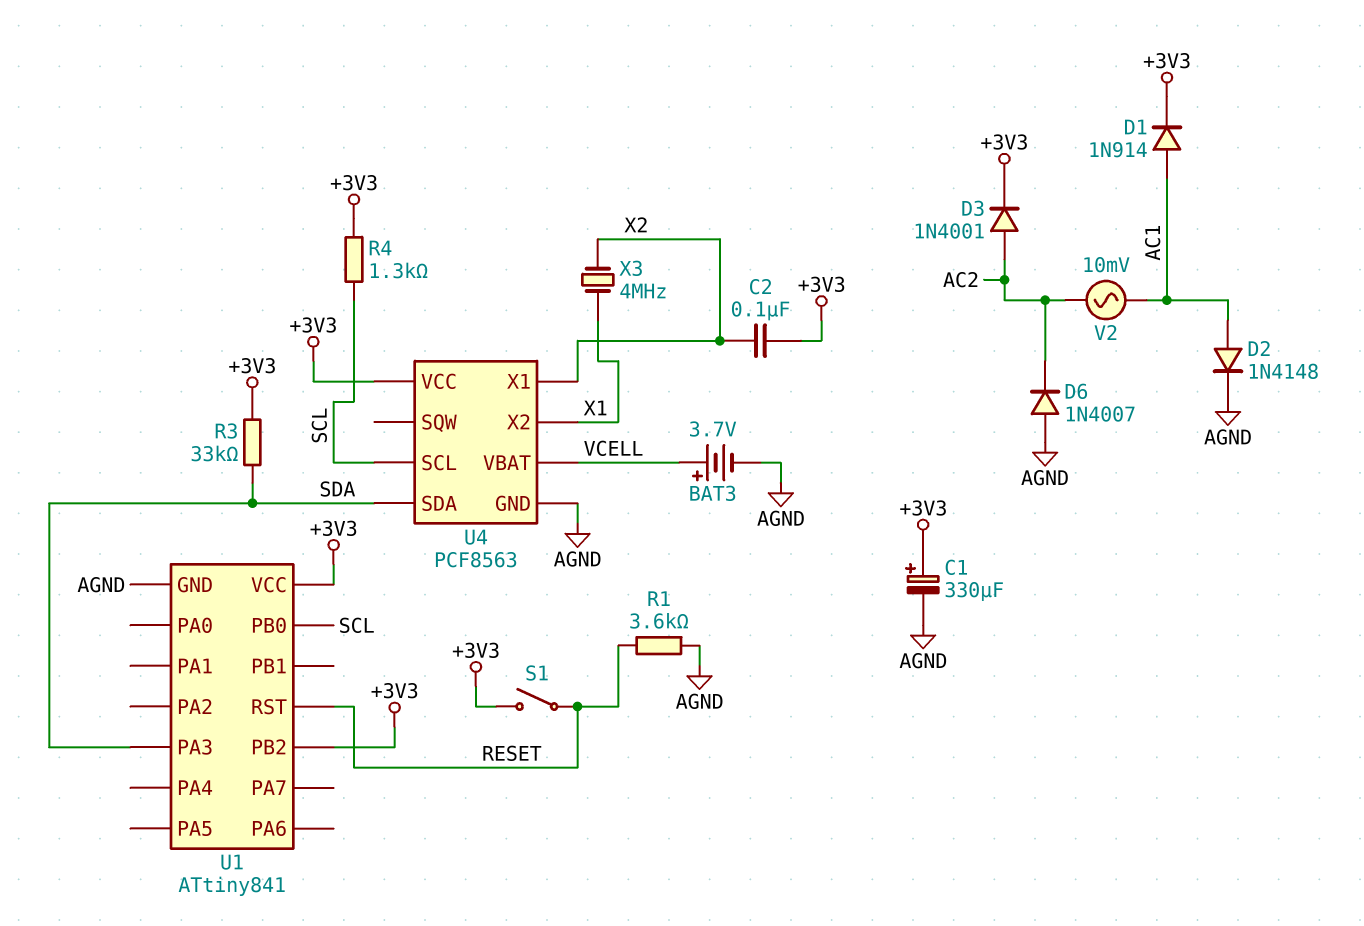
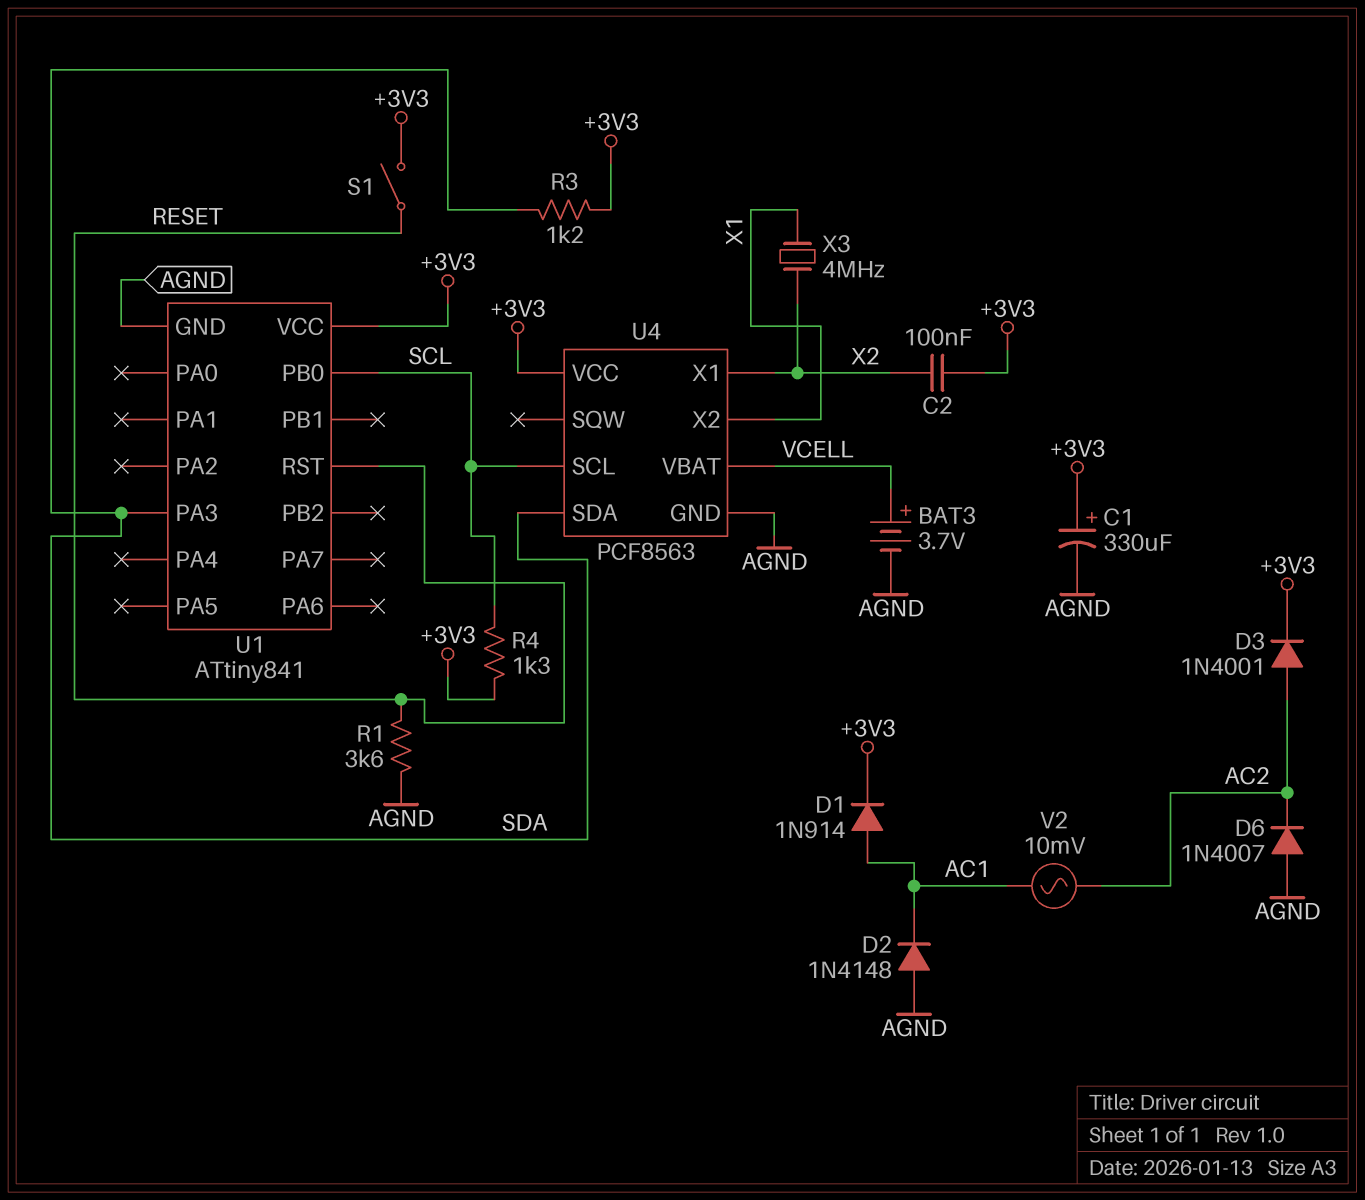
D2: diode 1N4148 (A AC1, K AGND) -> diode 1N4148 (A AGND, K AC1)
R3: 33k (+3V3, SDA) -> 1.2k (+3V3, SDA)
U1 pin PB2: +3V3 -> none

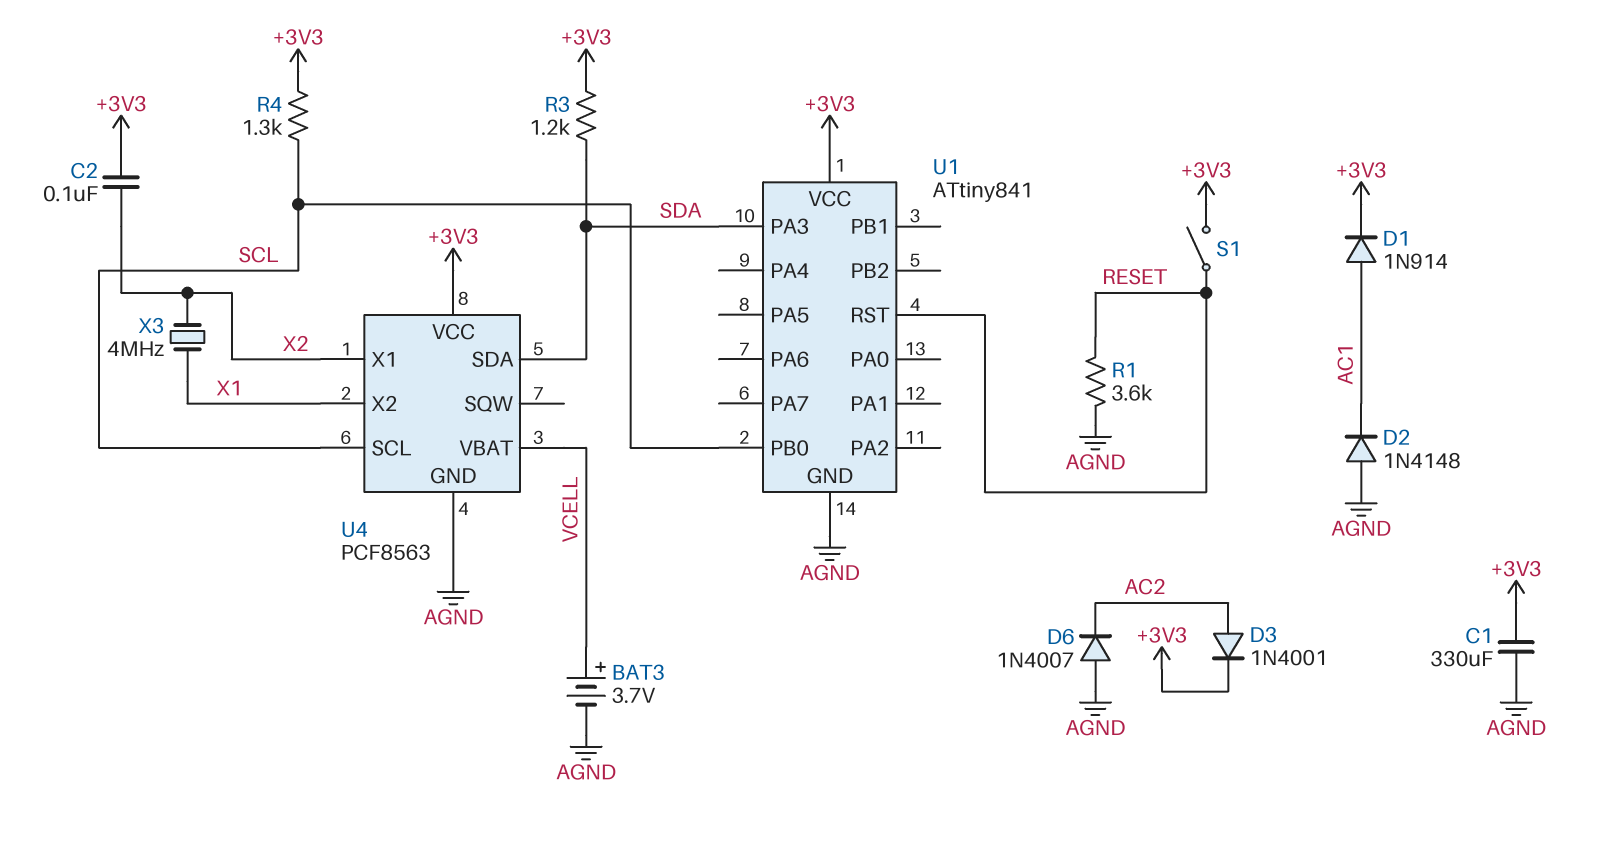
C1: 330uF (plus +3V3, minus AGND) -> 330uF (+3V3, AGND)
V2: AC 10mV (AC1, AC2) -> none

